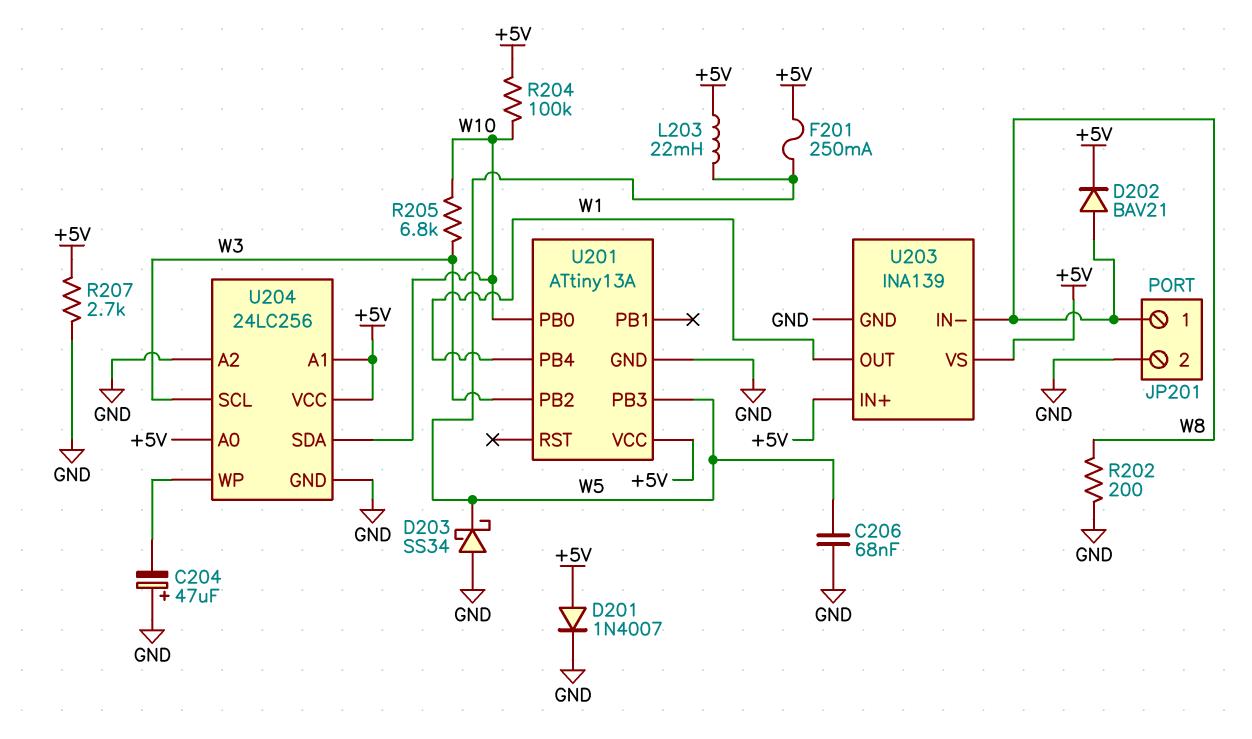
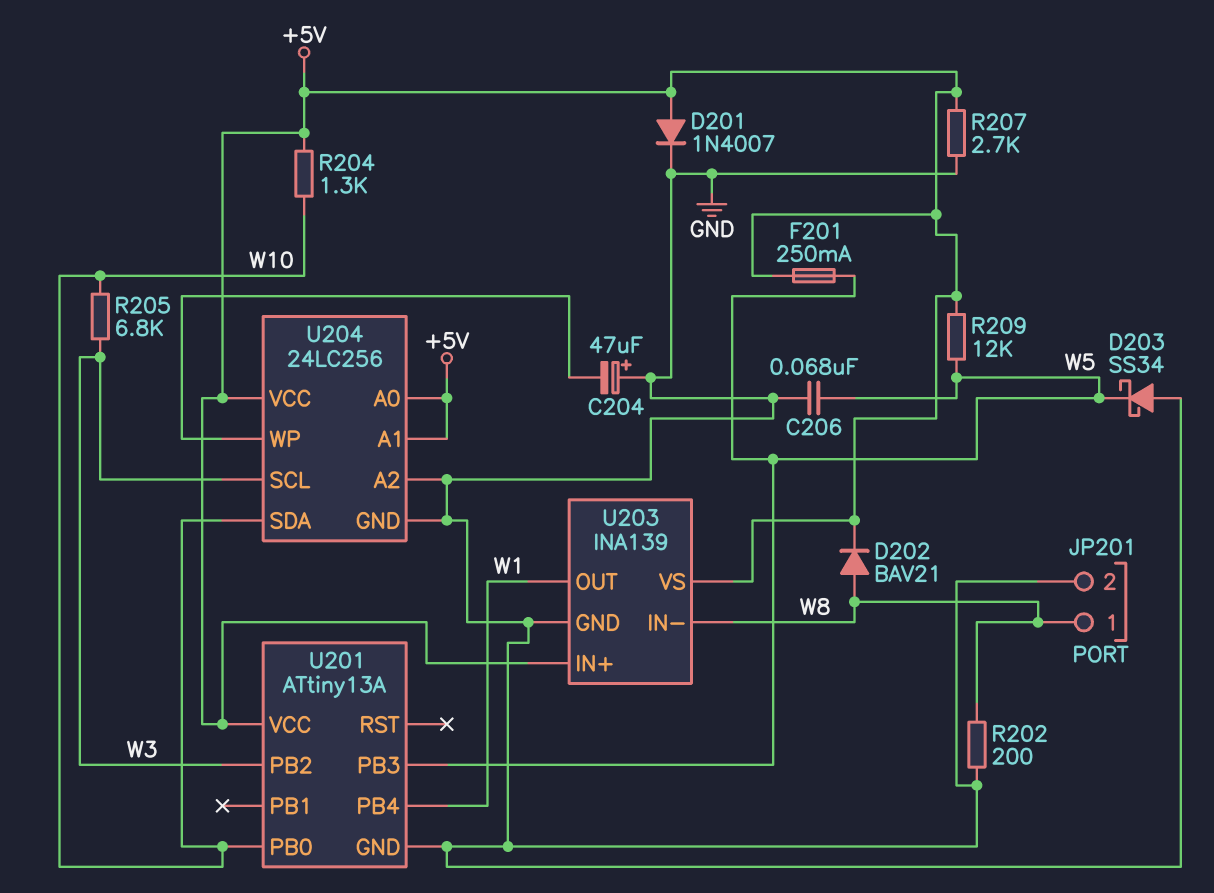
L203: 22mH (+5V, W5) -> none
R204: 100k (+5V, W10) -> 1.3k (+5V, W10)
R209: none -> 12k (+5V, W5)

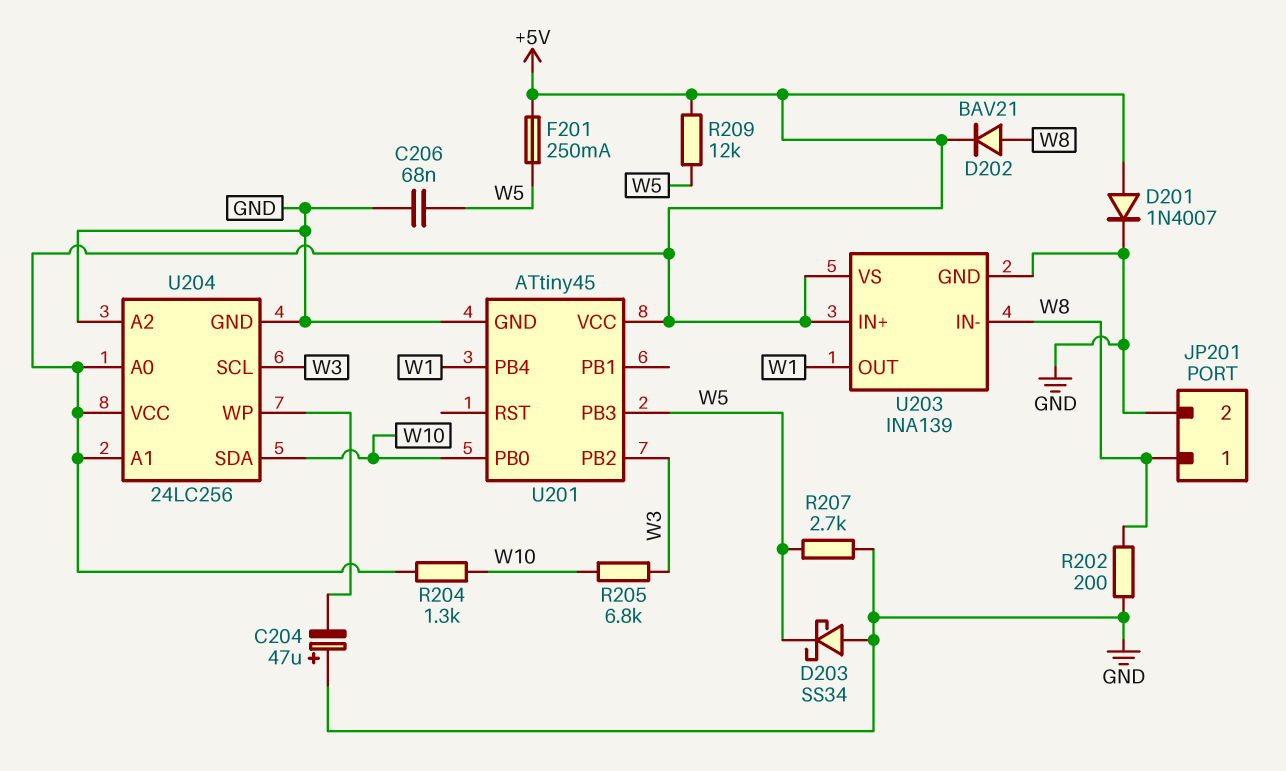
R207: 2.7k (+5V, GND) -> 2.7k (GND, W5)
U201: ATtiny13A -> ATtiny45

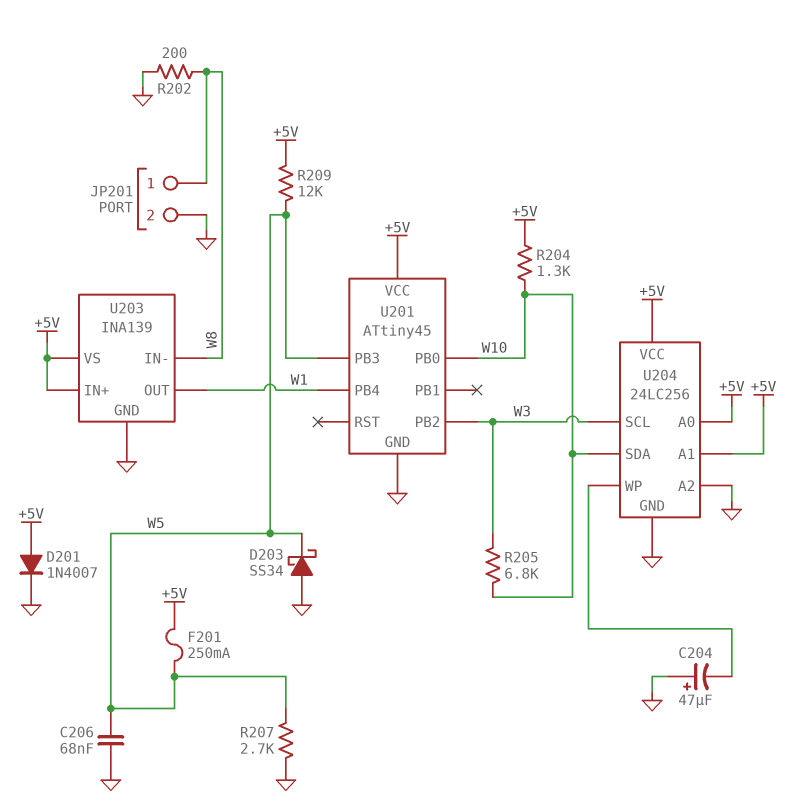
D202: diode BAV21 (A W8, K +5V) -> none

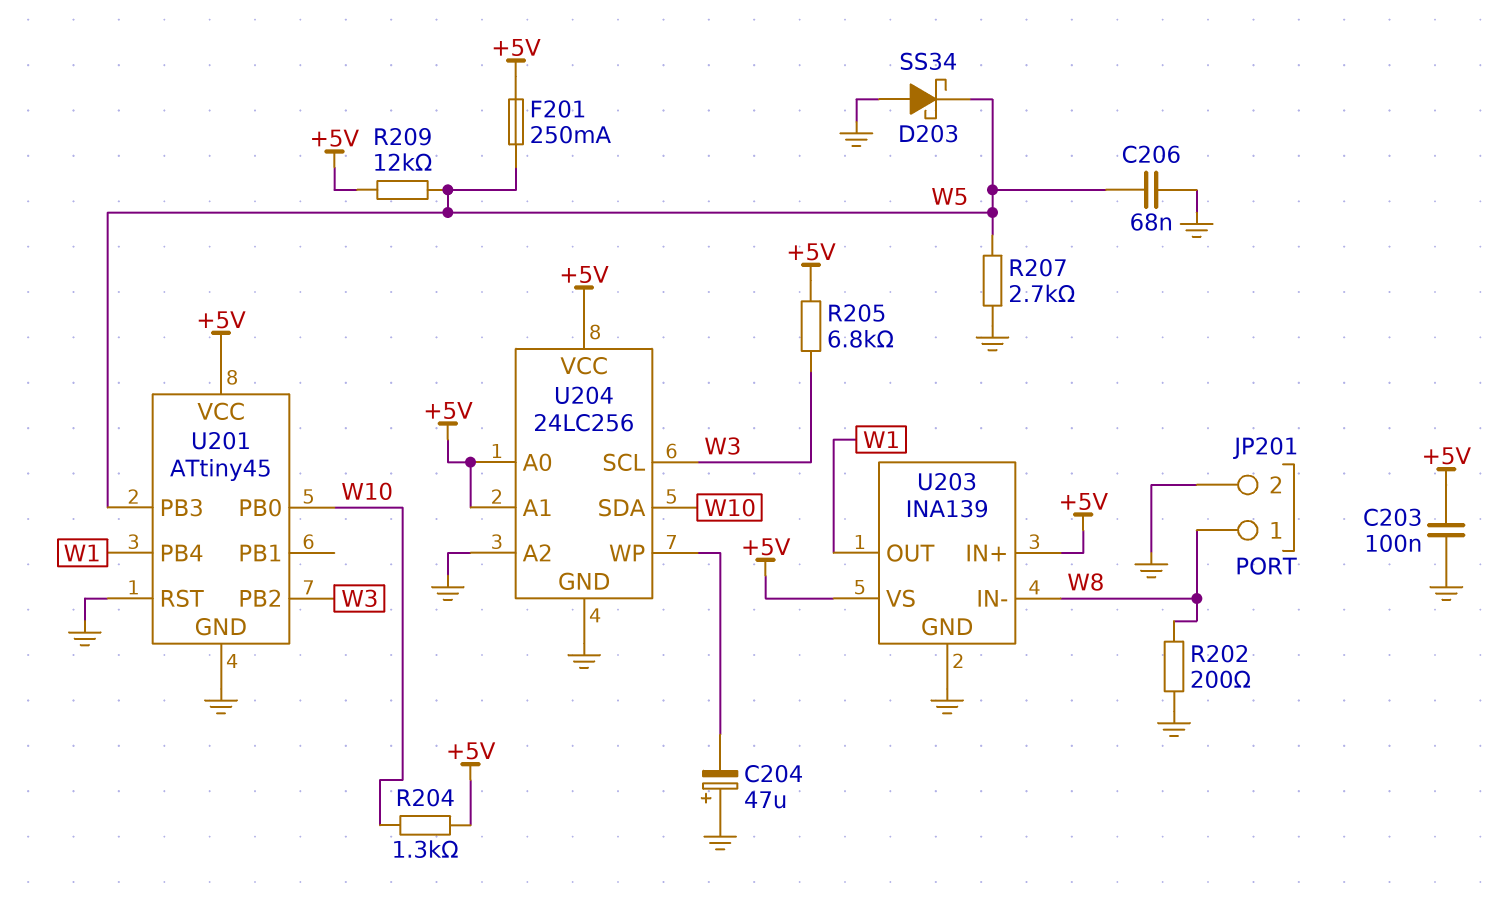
C203: none -> 100nF (+5V, GND)
D201: diode 1N4007 (A +5V, K GND) -> none
R205: 6.8k (W3, W10) -> 6.8k (+5V, W3)
U201 pin RST: none -> GND

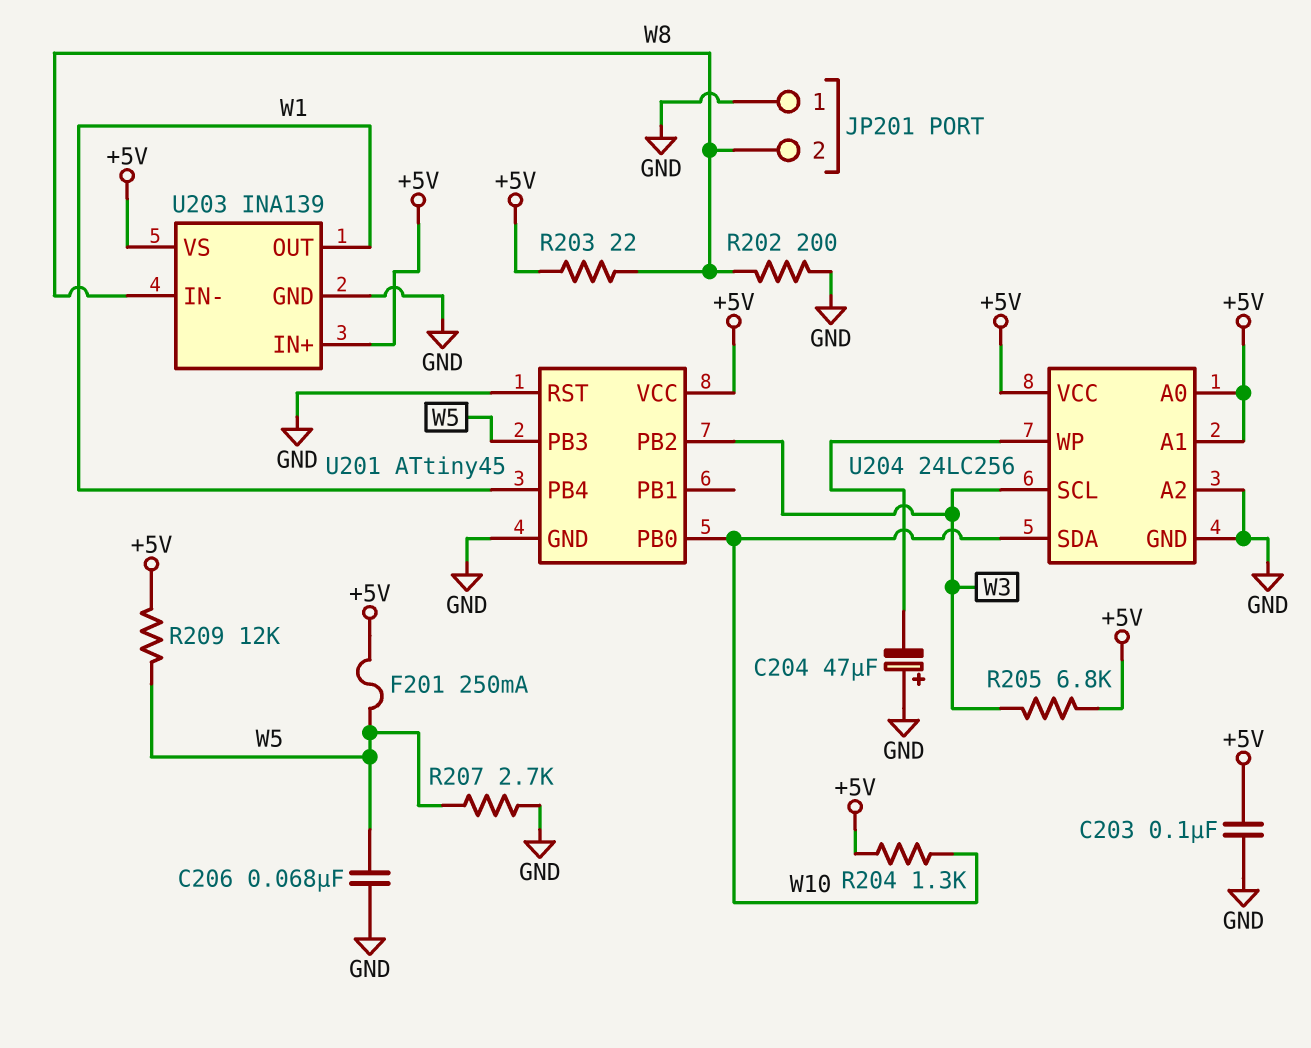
D203: schottky SS34 (A GND, K W5) -> none
JP201 pin 1: W8 -> GND
JP201 pin 2: GND -> W8
R203: none -> 22 (+5V, W8)

